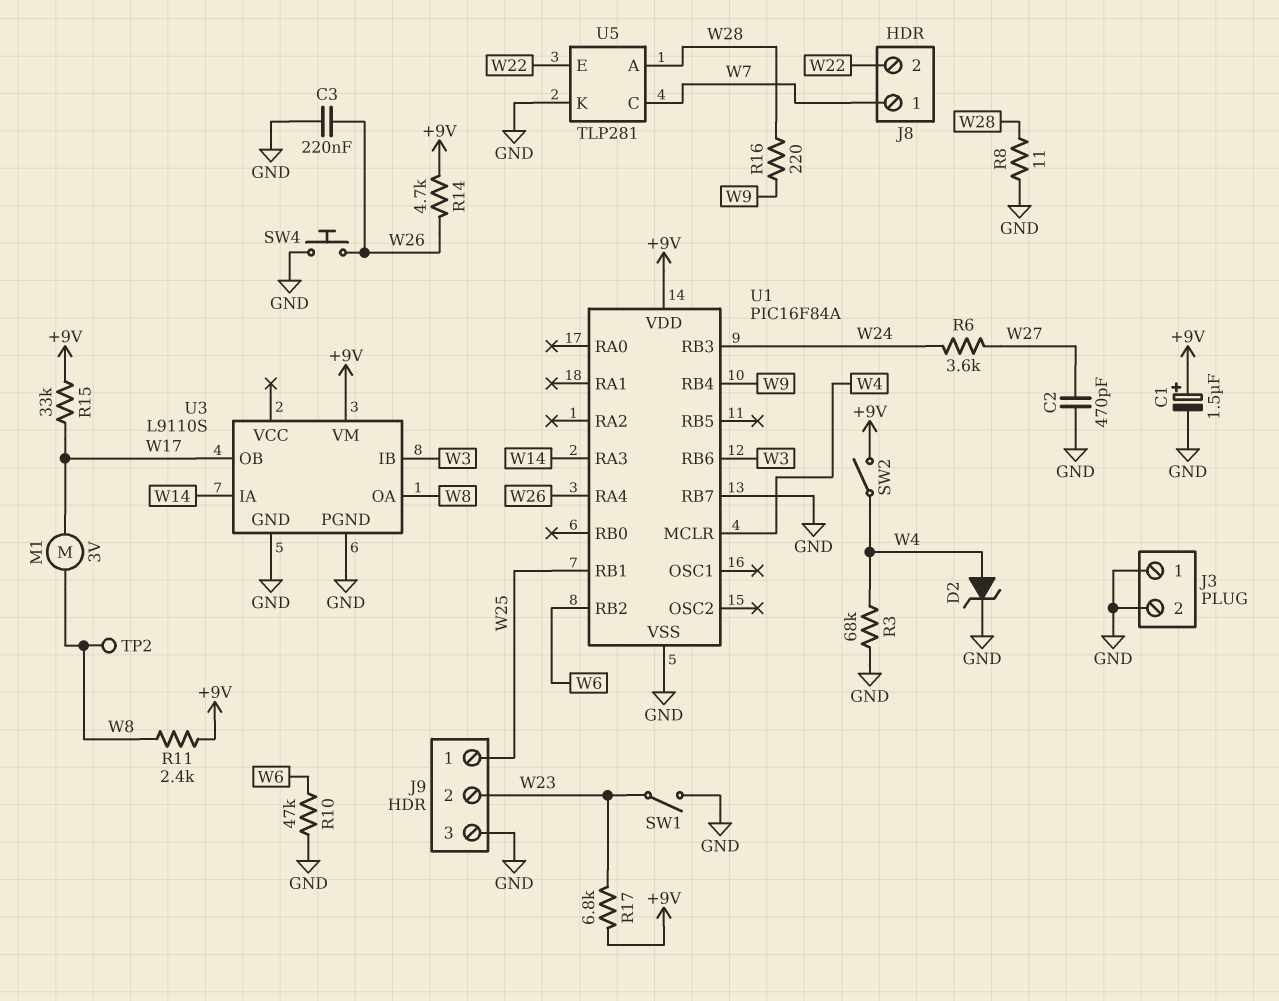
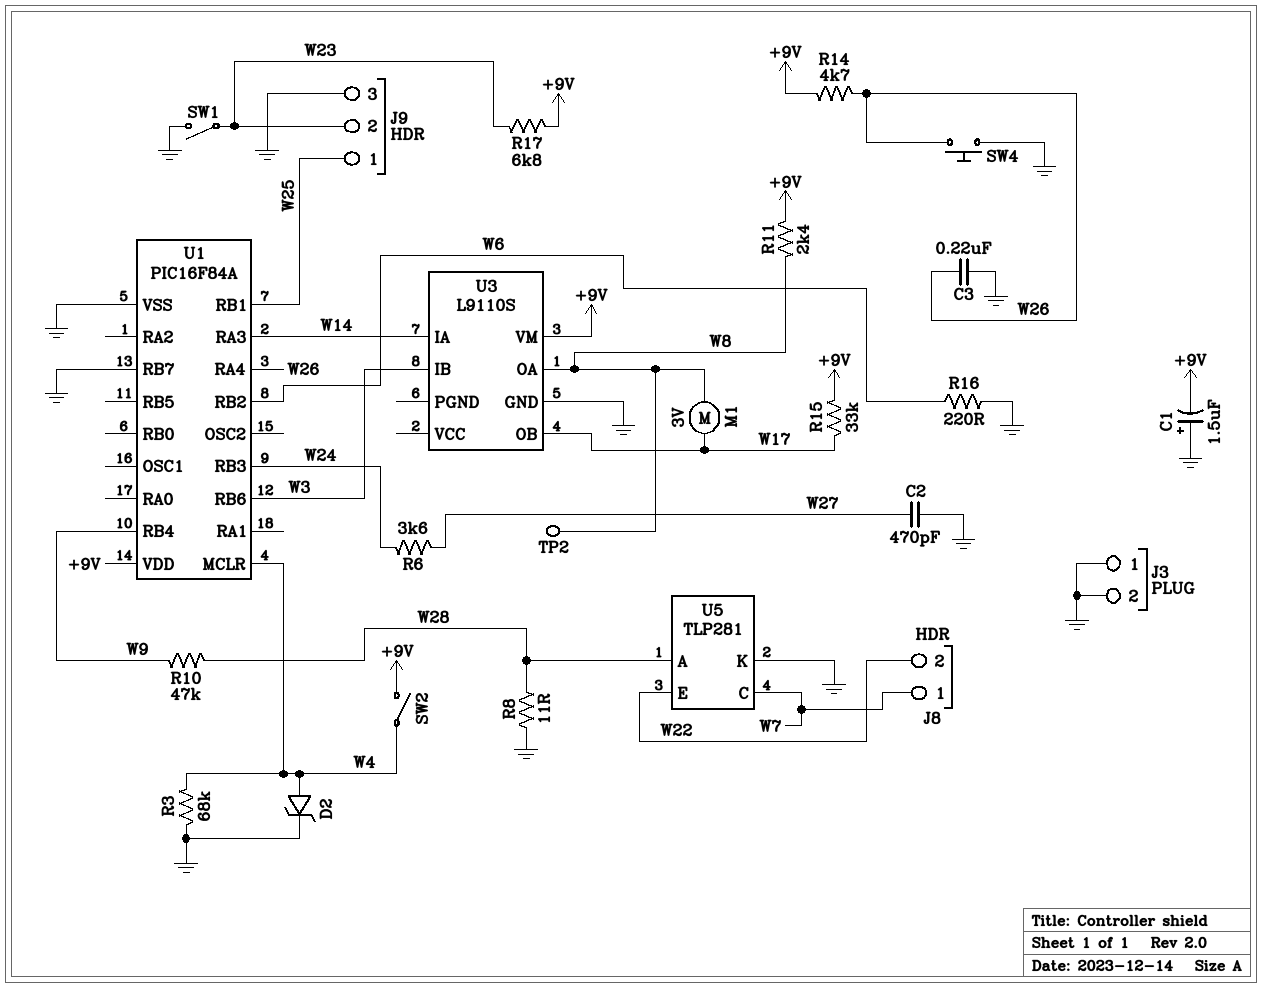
C1: 1.5uF (plus +9V, minus GND) -> 1.5uF (plus GND, minus +9V)
R10: 47k (GND, W6) -> 47k (W9, W28)
R16: 220 (W9, W28) -> 220 (GND, W6)
U3 pin PGND: GND -> none

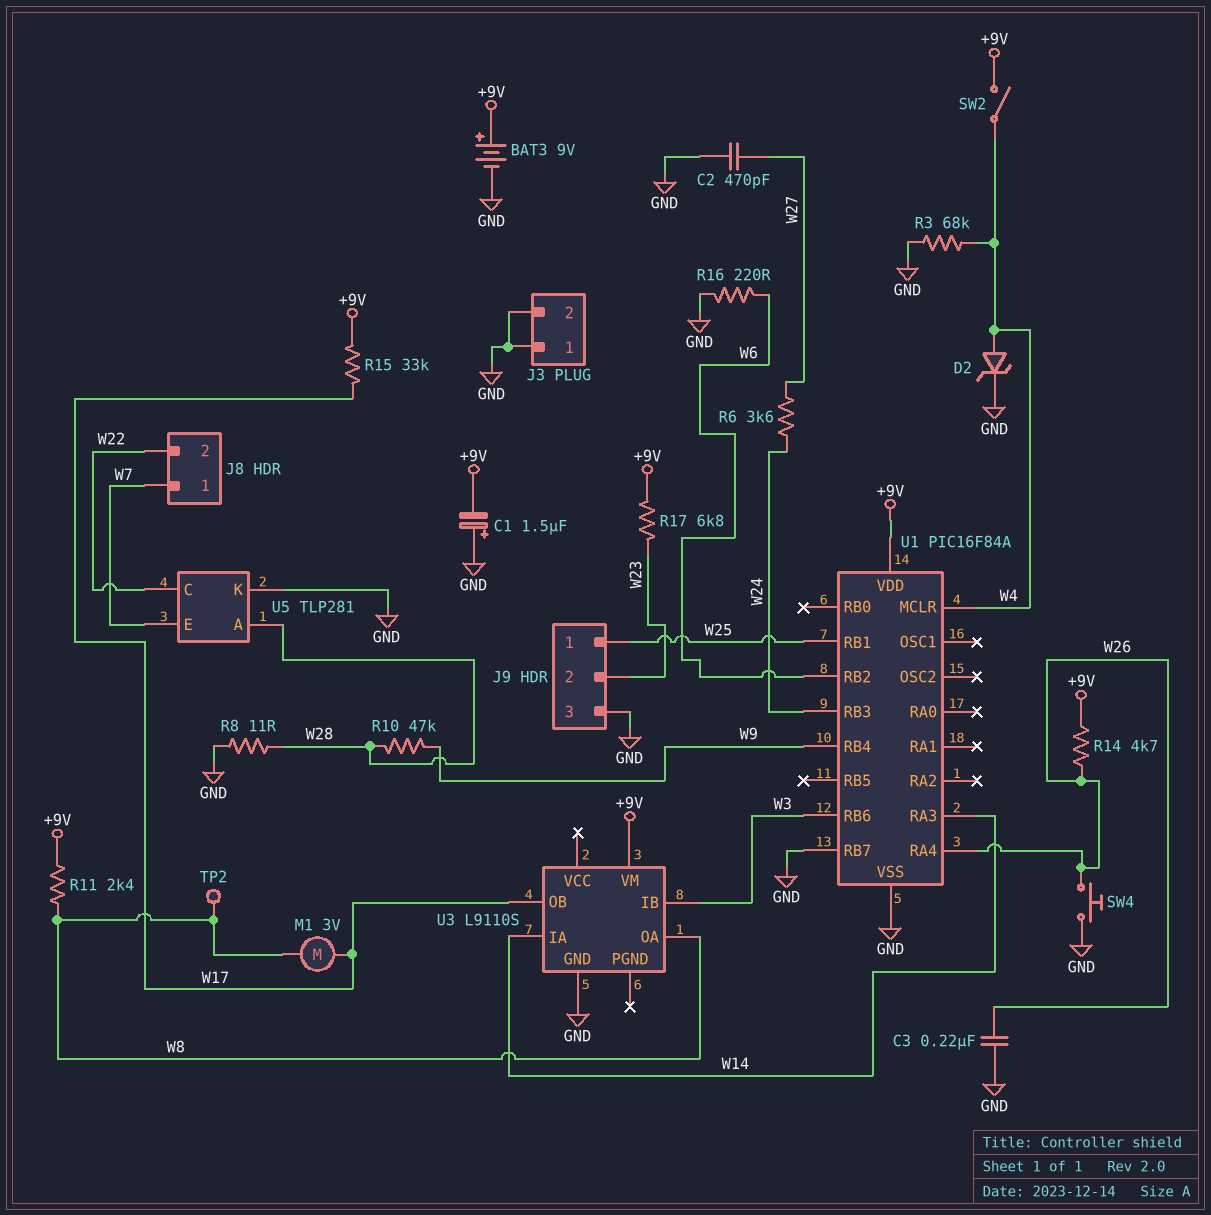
BAT3: none -> 9V (plus +9V, minus GND)
SW1: switch (GND, W23) -> none
U5 pin C: W7 -> W22
U5 pin E: W22 -> W7

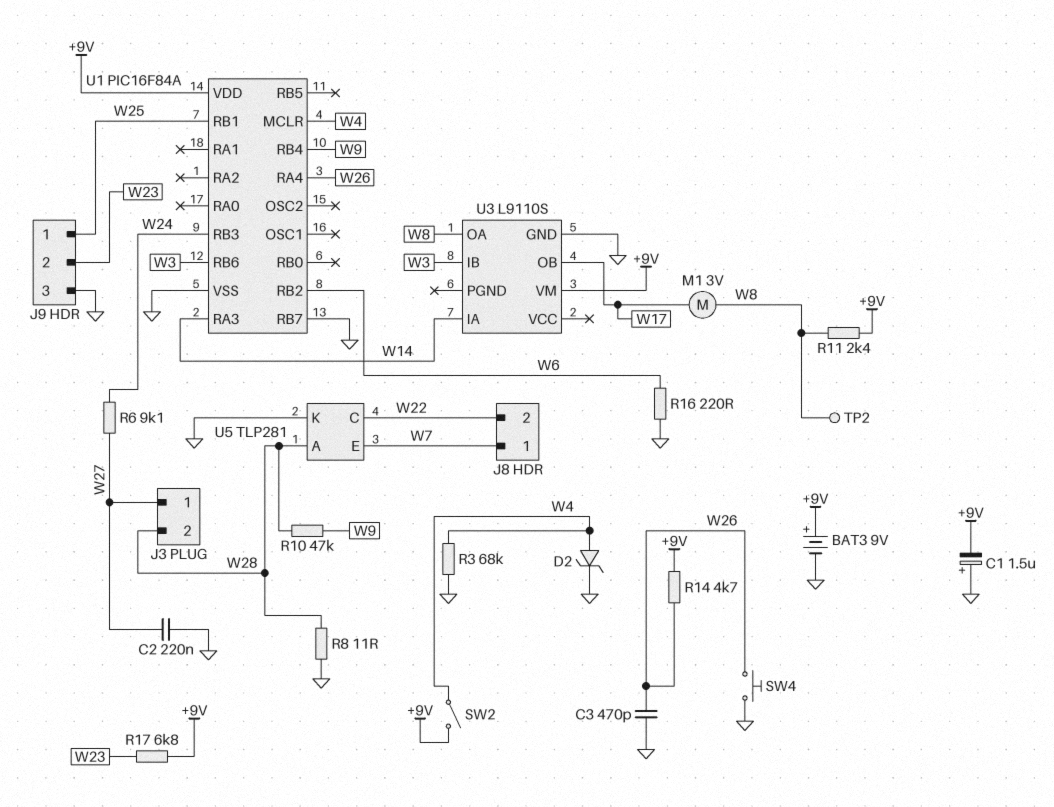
C2: 470pF (GND, W27) -> 220nF (GND, W27)
C3: 220nF (GND, W26) -> 470pF (GND, W26)
J3 pin 1: GND -> W27
J3 pin 2: GND -> W28
R6: 3.6k (W24, W27) -> 9.1k (W24, W27)
R15: 33k (+9V, W17) -> none

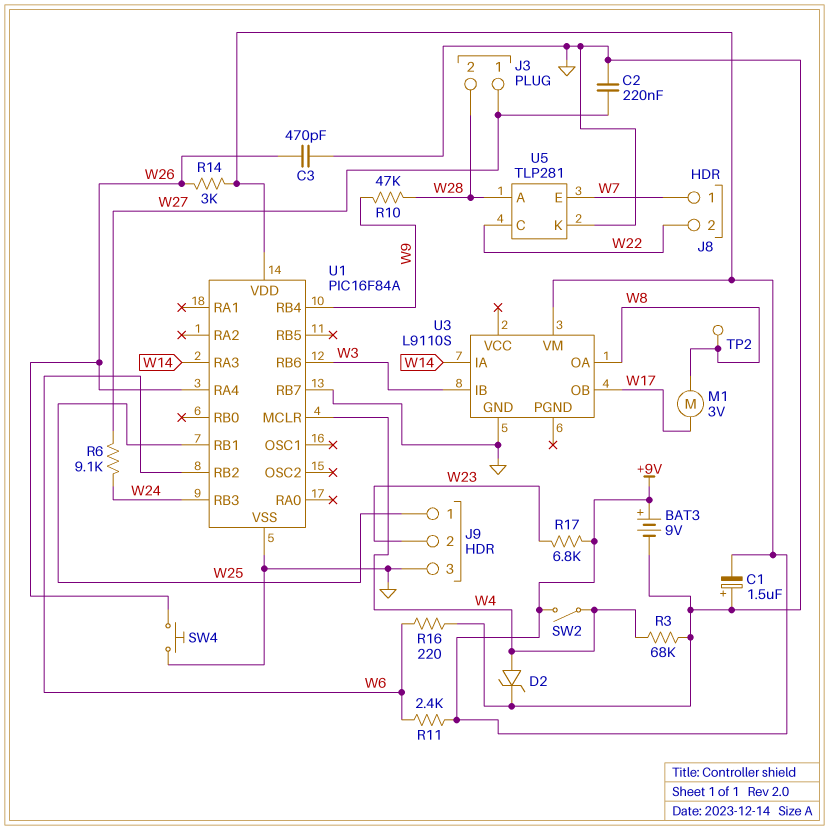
R8: 11 (GND, W28) -> none
R11: 2.4k (+9V, W8) -> 2.4k (+9V, W6)
R14: 4.7k (+9V, W26) -> 3k (+9V, W26)

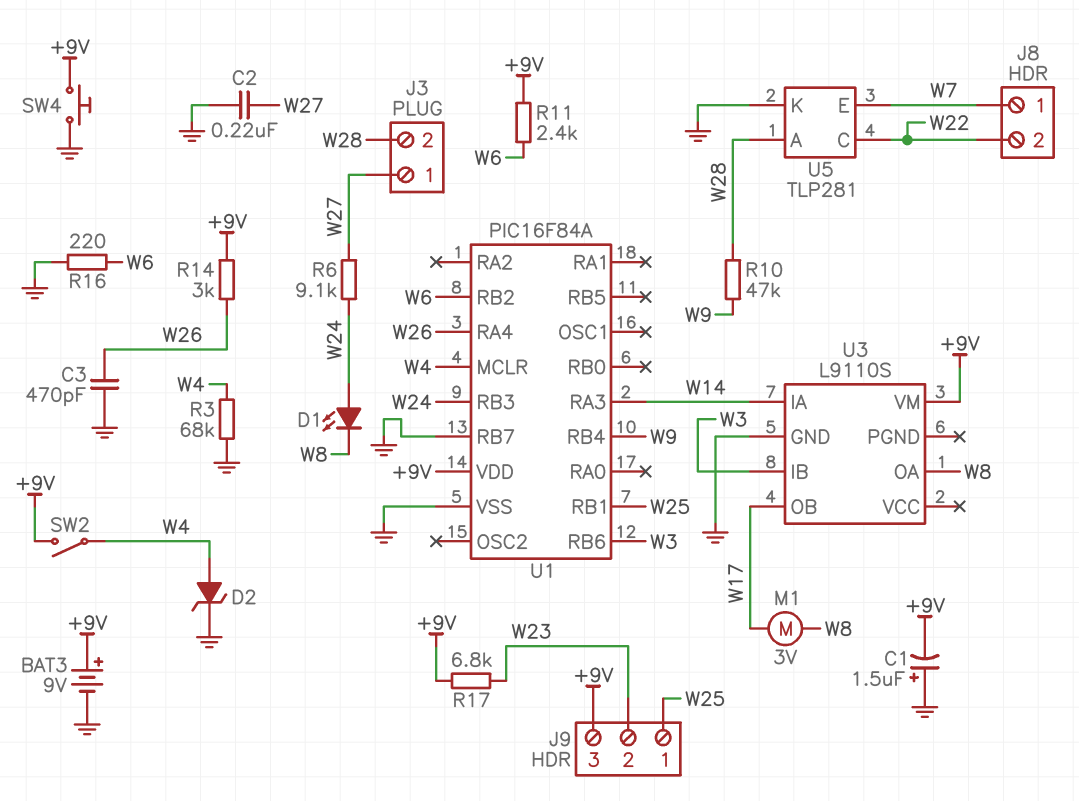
D1: none -> LED (A W24, K W8)
J9 pin 3: GND -> +9V
SW4: button (GND, W26) -> button (+9V, GND)
TP2: test point (W8) -> none

